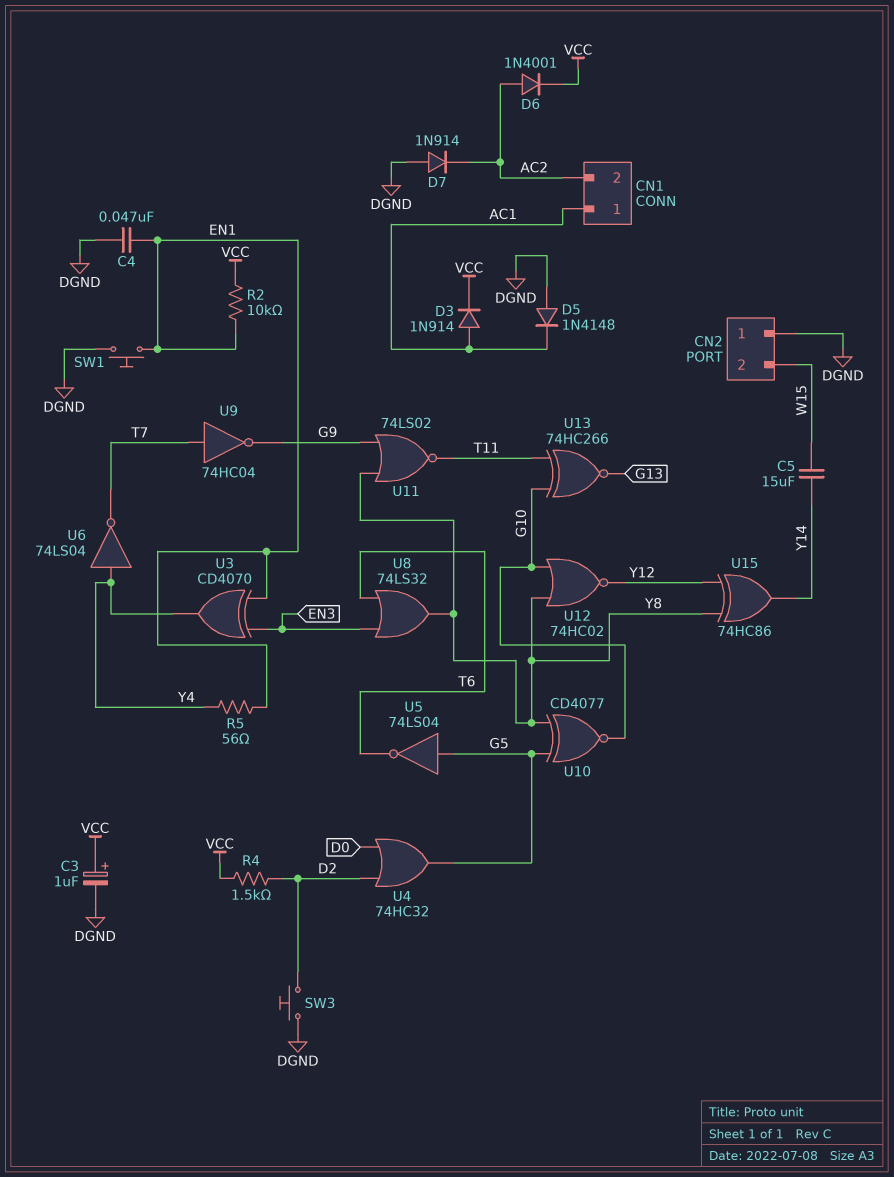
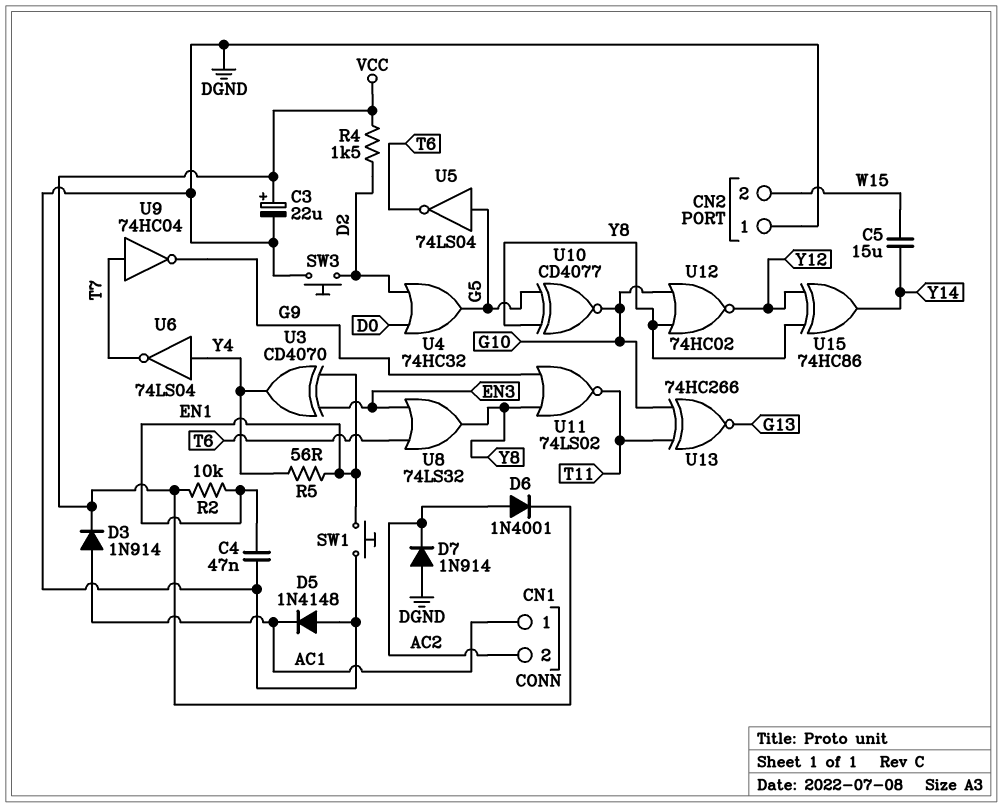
C3: 1uF (plus VCC, minus DGND) -> 22uF (plus VCC, minus DGND)

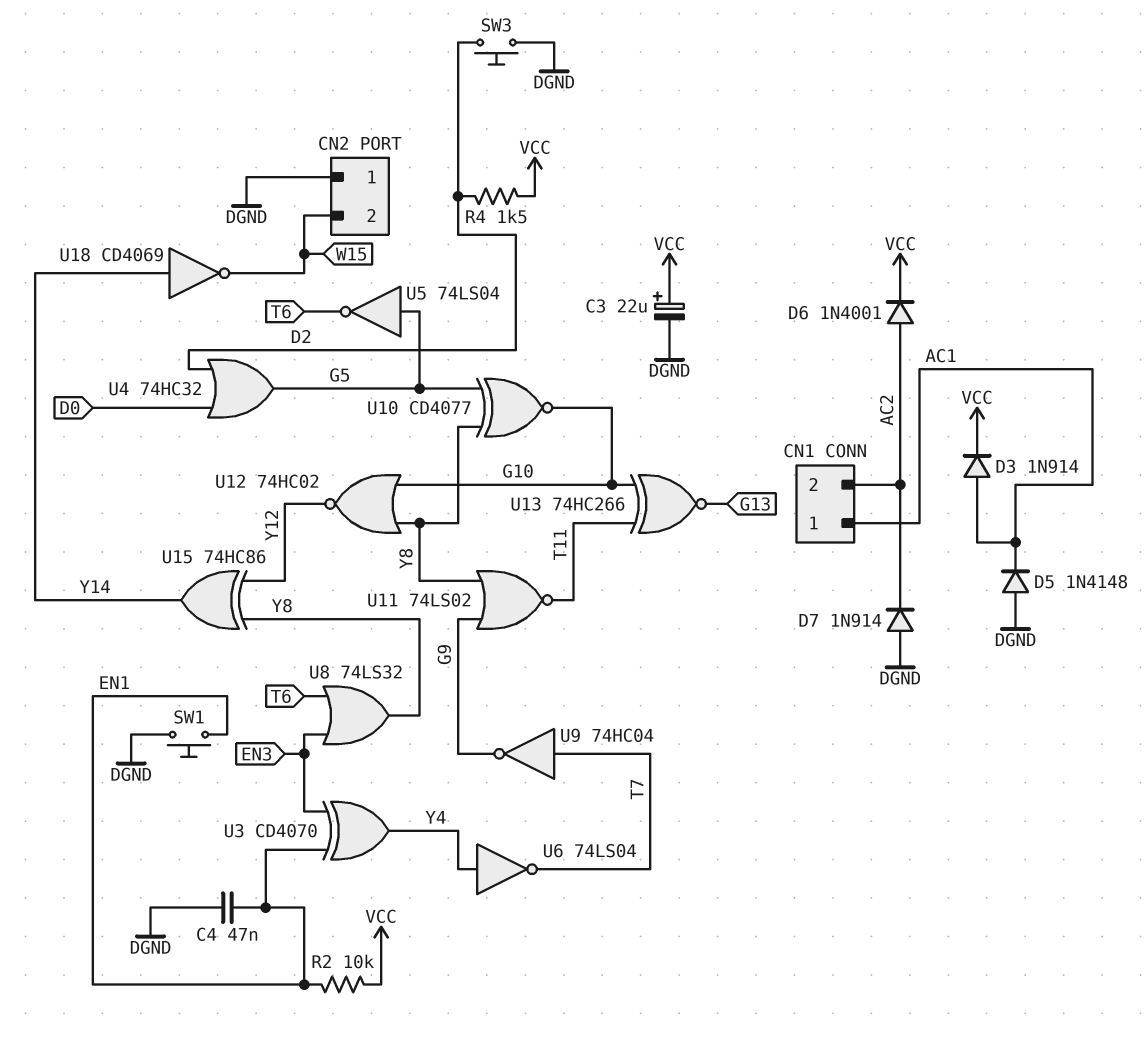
C5: 15uF (W15, Y14) -> none
R5: 56 (EN1, Y4) -> none
U18: none -> NOT CD4069 (in Y14, out W15)

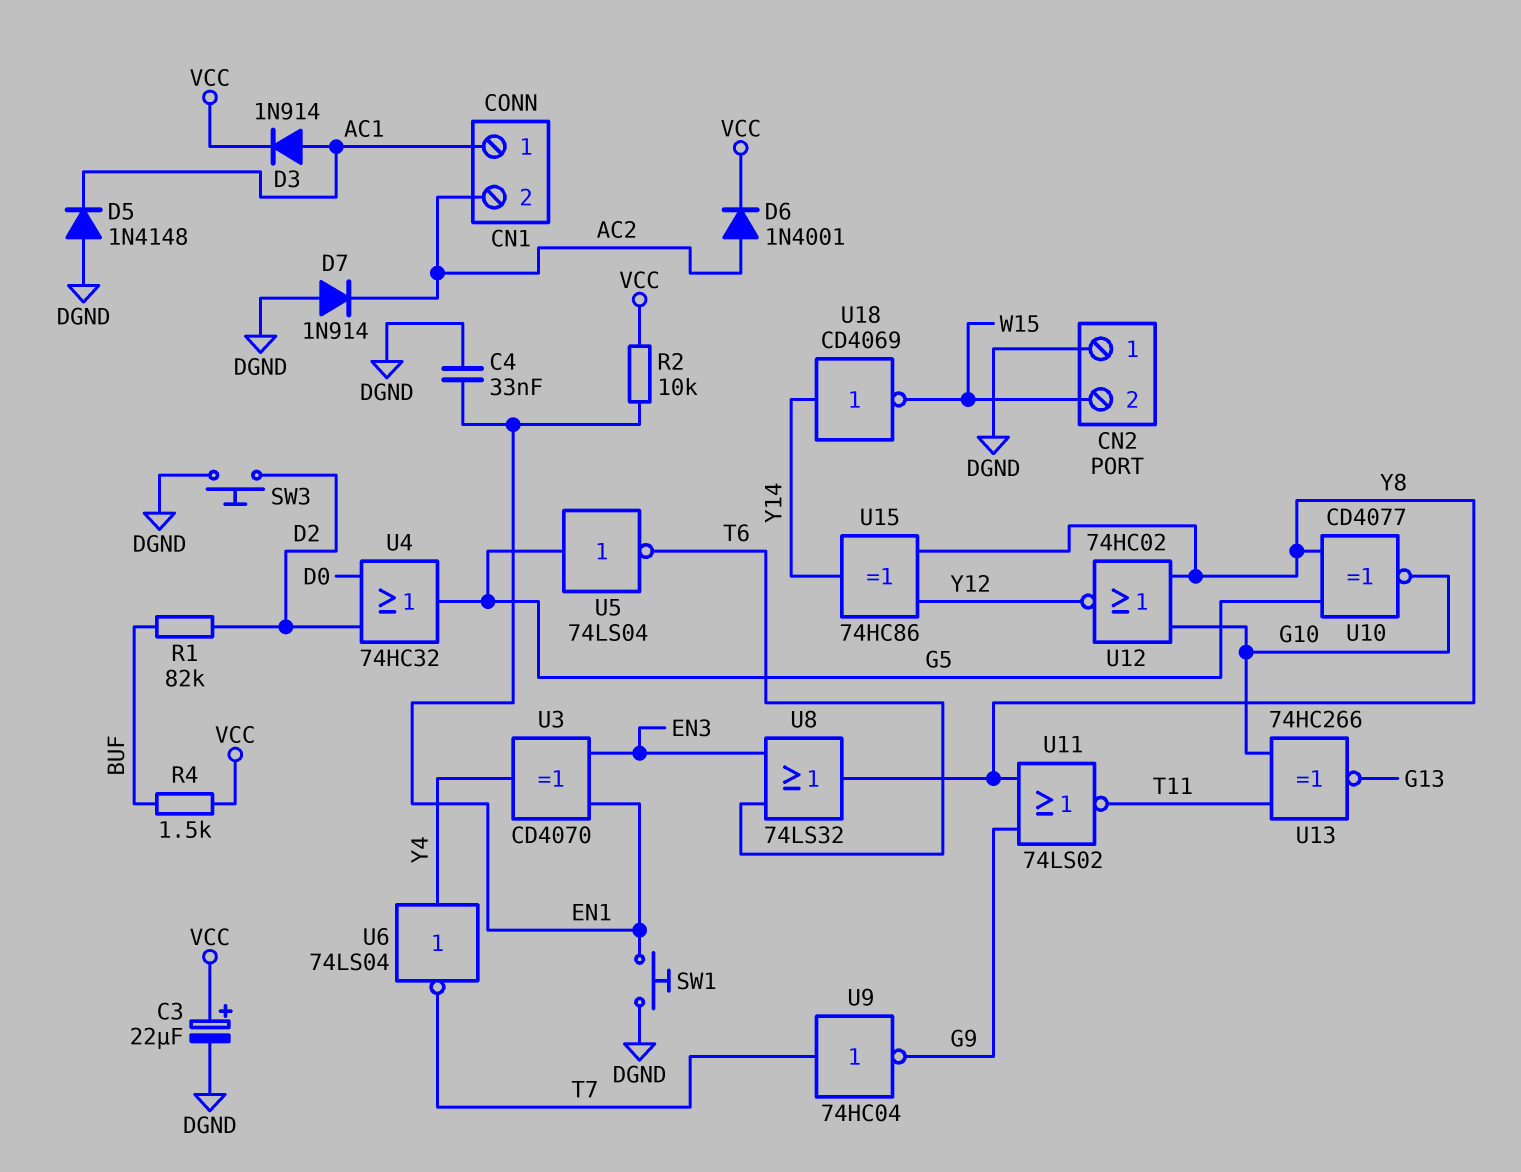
C4: 47nF (DGND, EN1) -> 33nF (DGND, EN1)
R1: none -> 82k (BUF, D2)
R4: 1.5k (D2, VCC) -> 1.5k (BUF, VCC)

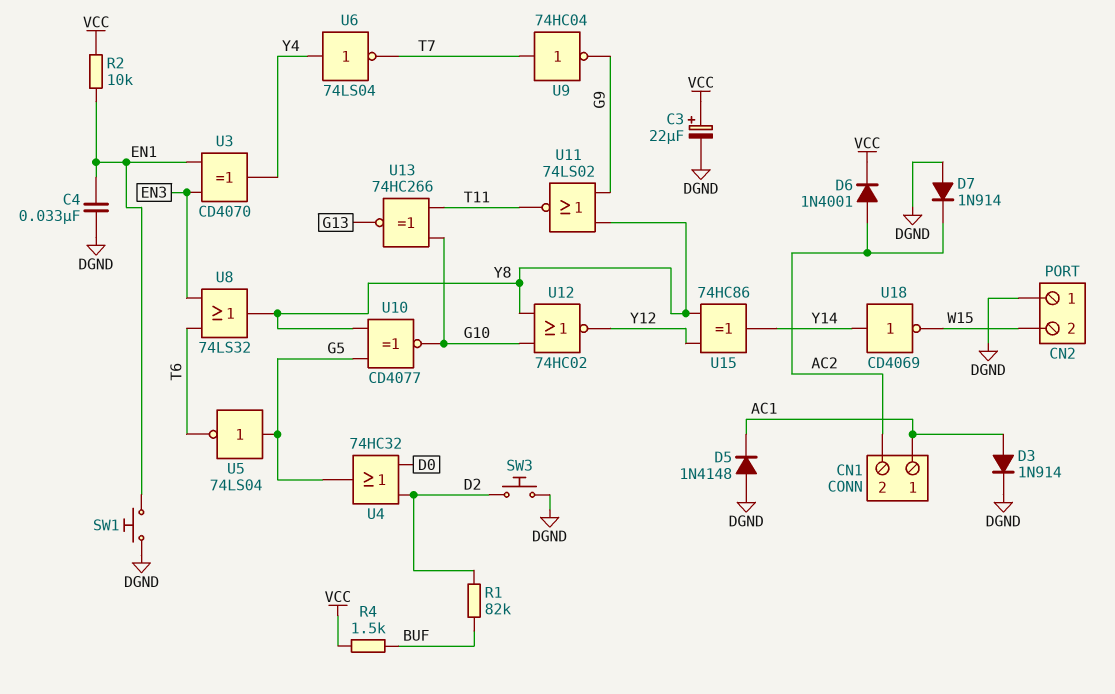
D3: diode 1N914 (A AC1, K VCC) -> diode 1N914 (A AC1, K DGND)

